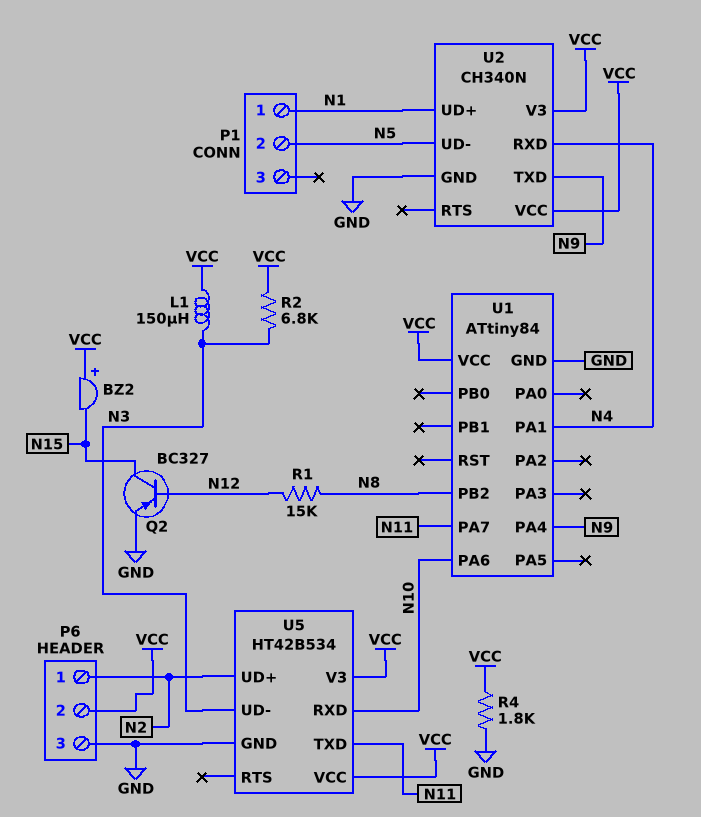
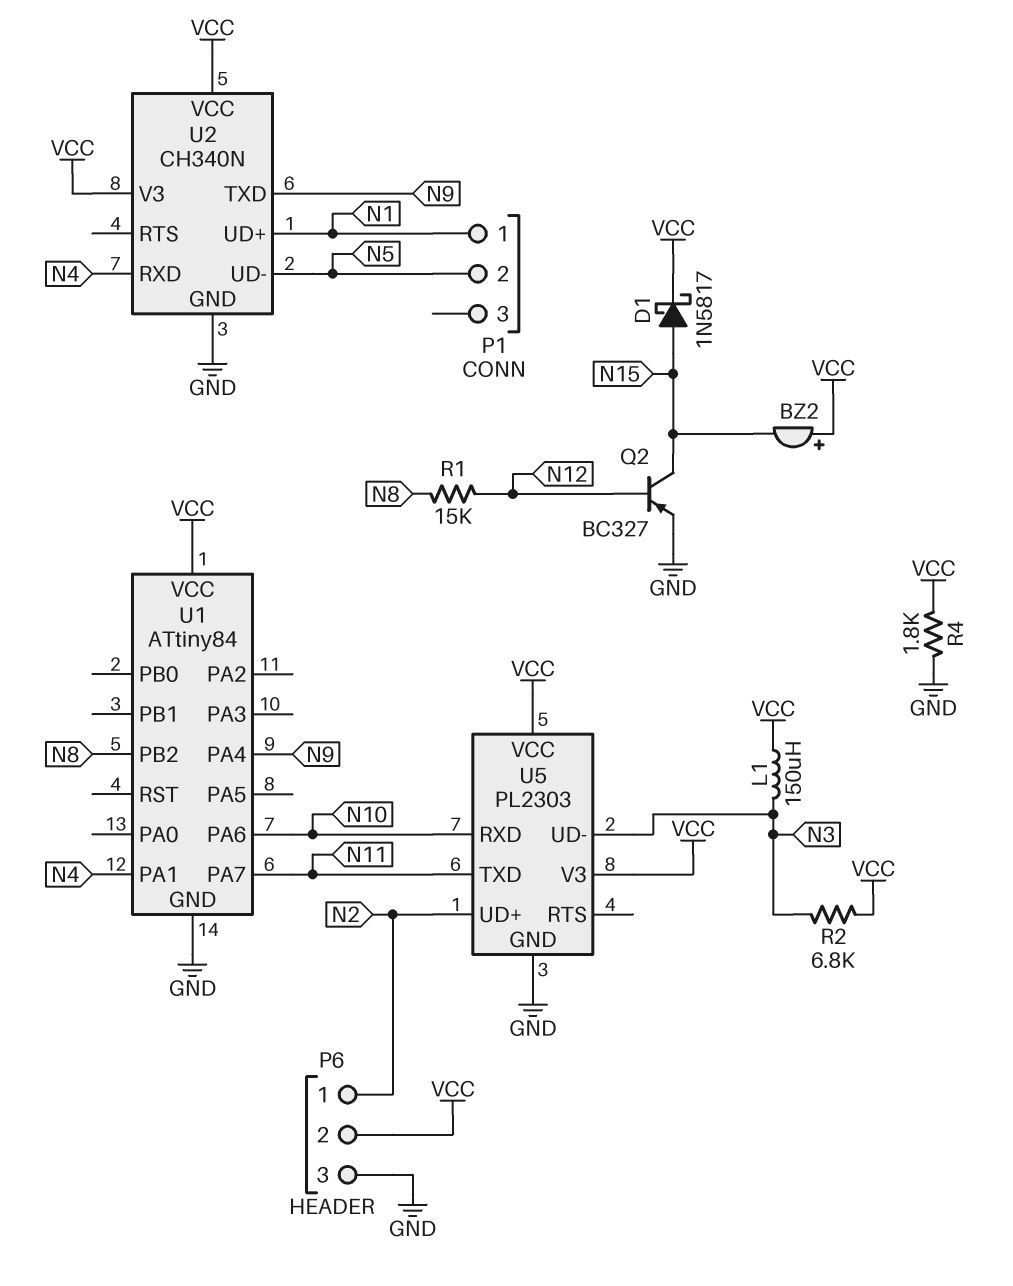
D1: none -> schottky 1N5817 (A N15, K VCC)
U5: HT42B534 -> PL2303

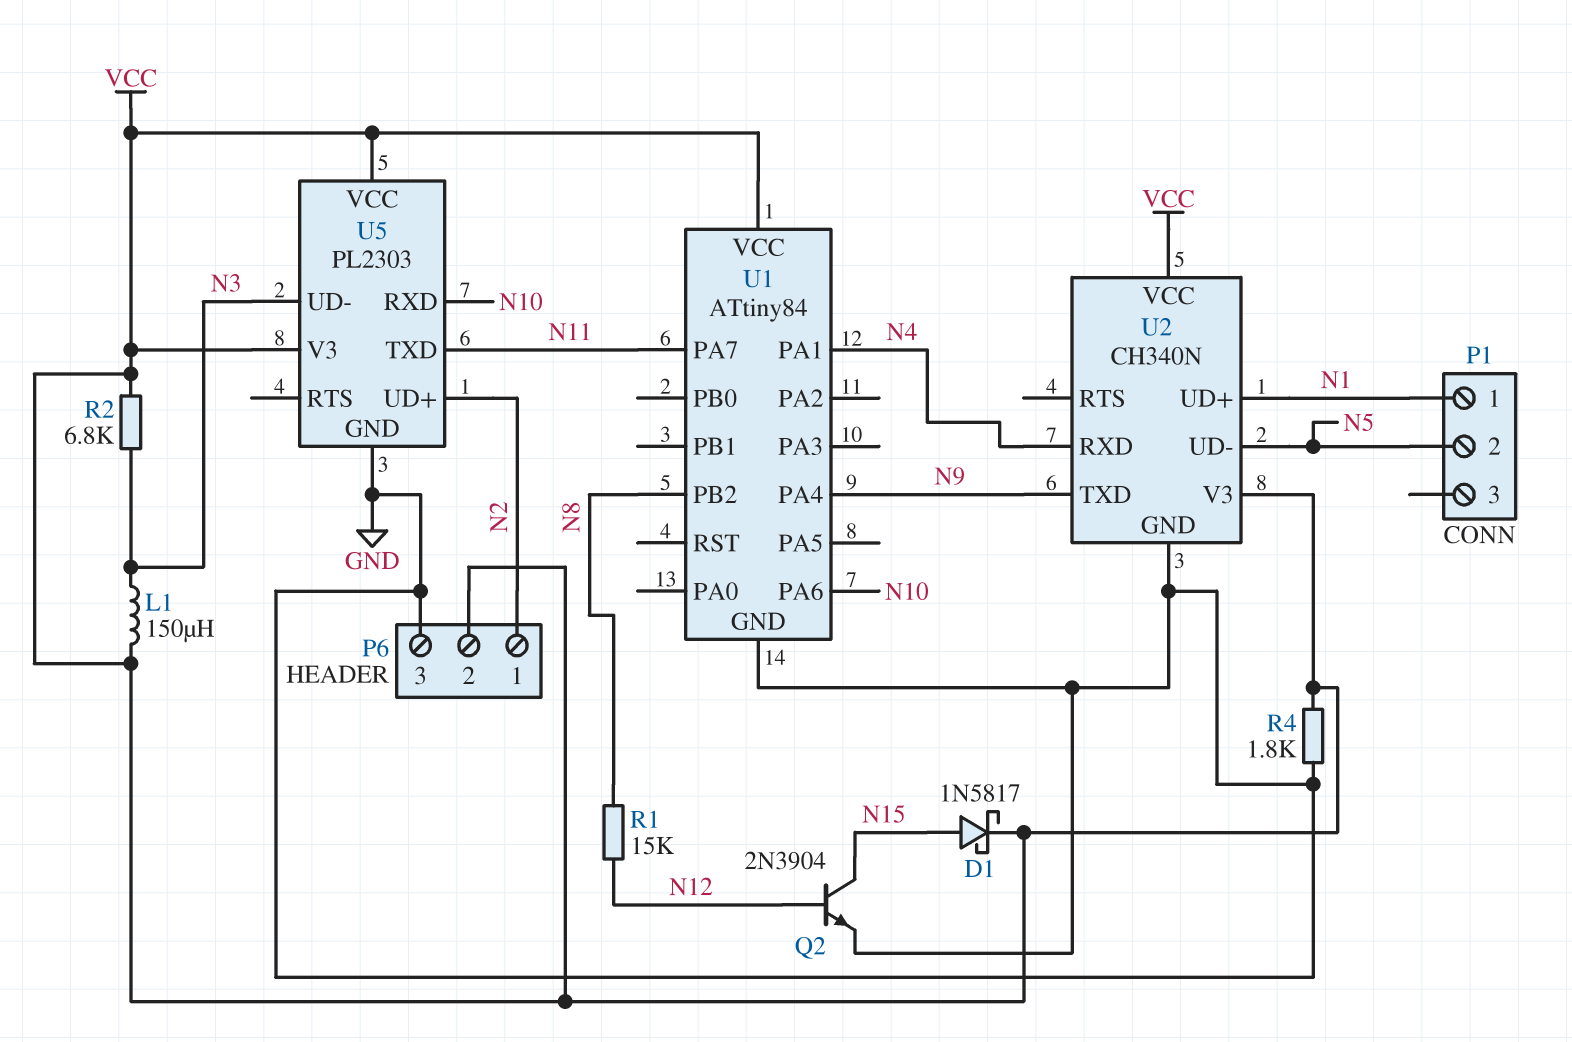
BZ2: buzzer (plus VCC, minus N15) -> none
Q2: PNP BC327 (B N12, C N15, E GND) -> NPN 2N3904 (B N12, C N15, E GND)

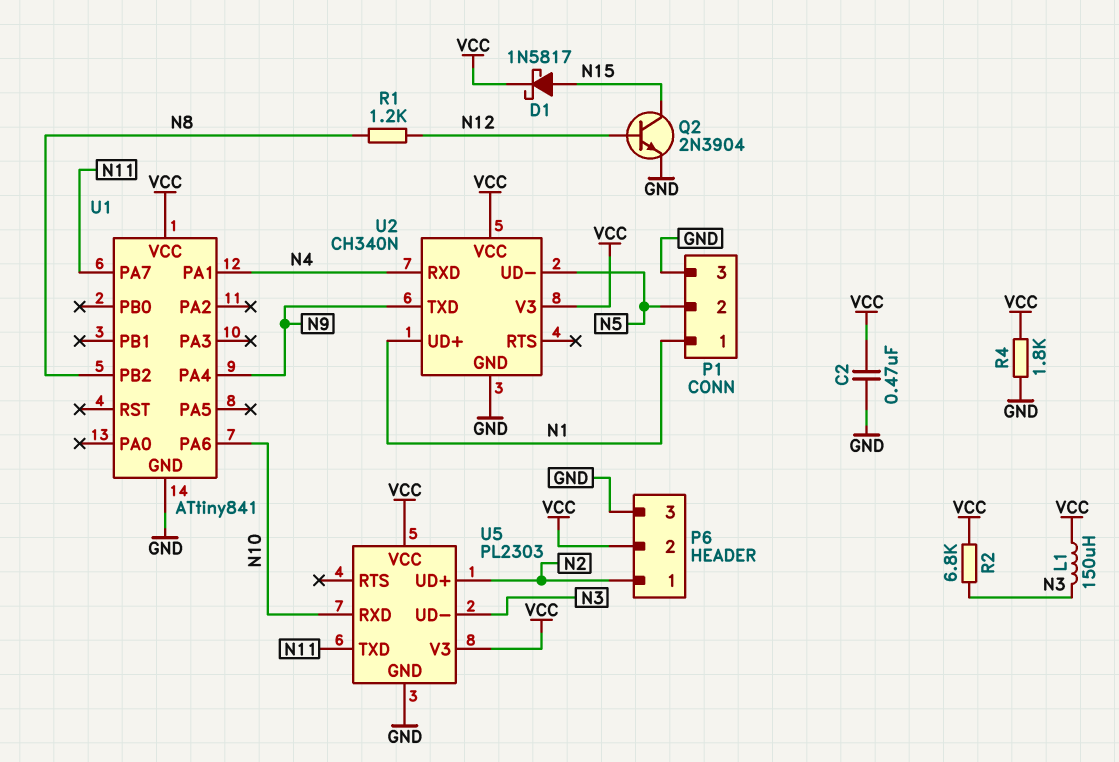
C2: none -> 470nF (GND, VCC)
P1 pin 3: none -> GND
R1: 15k (N8, N12) -> 1.2k (N8, N12)
U1: ATtiny84 -> ATtiny841

